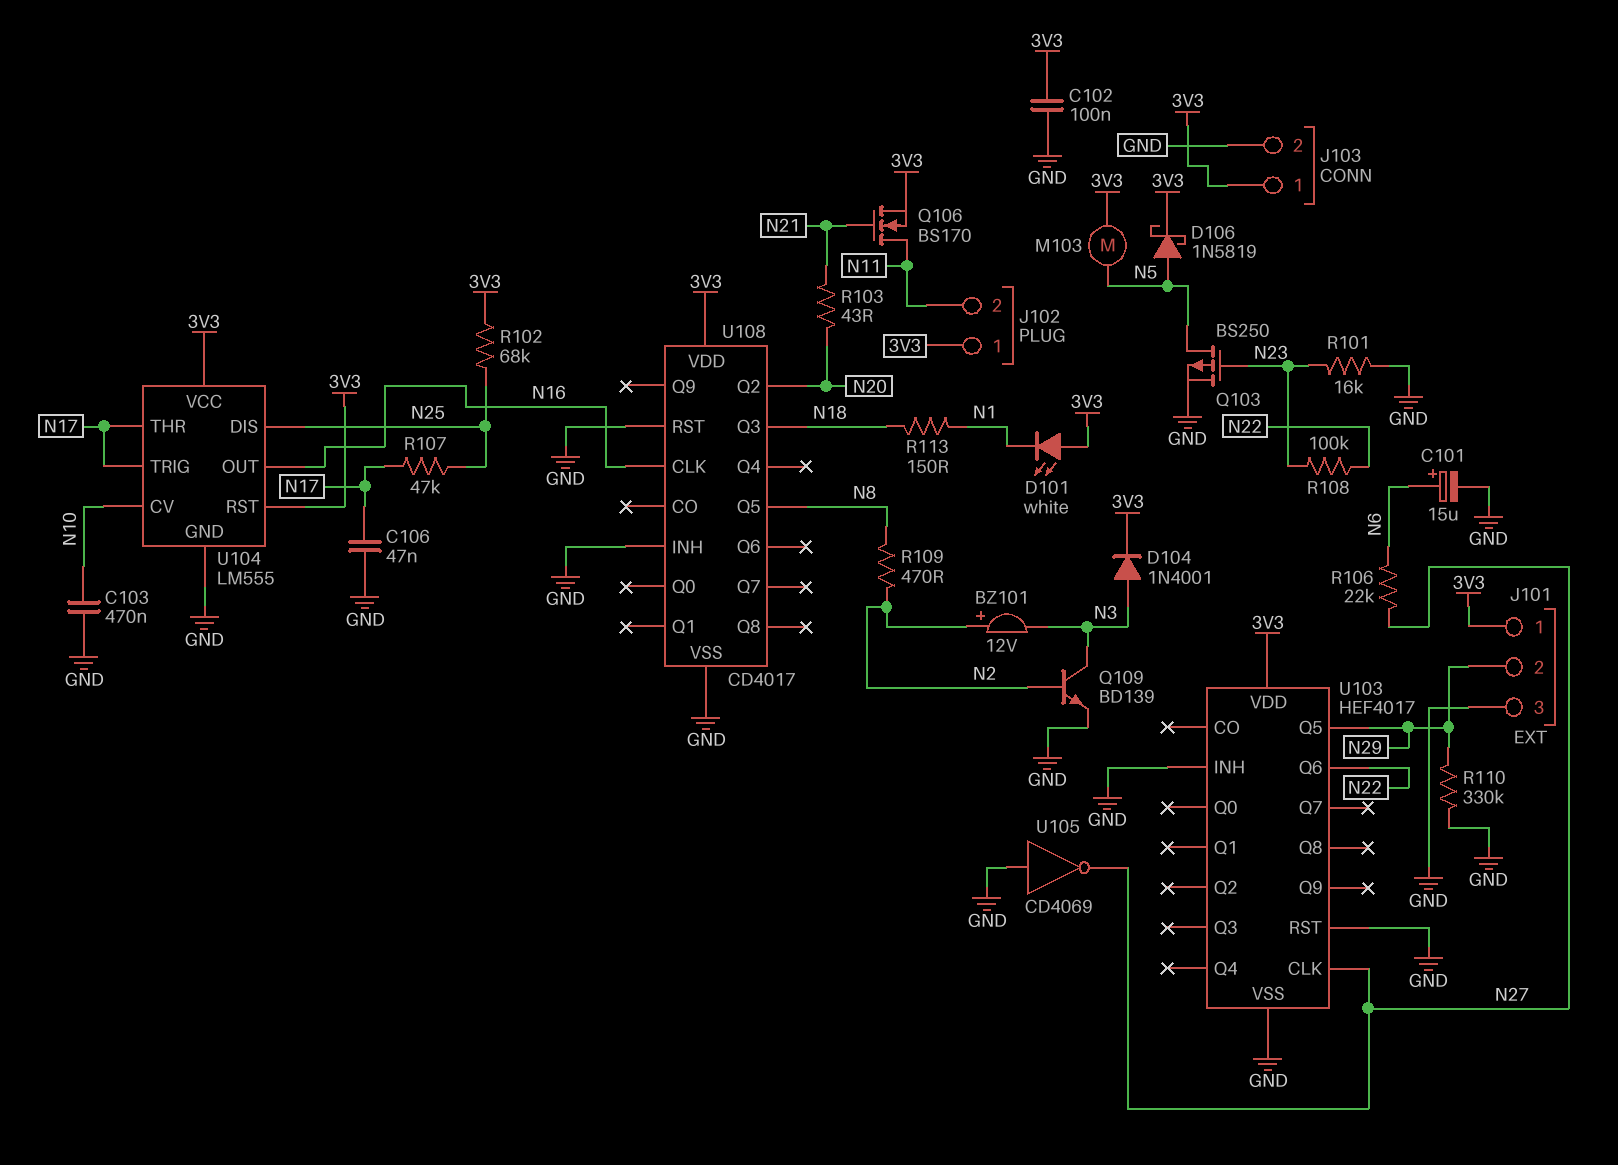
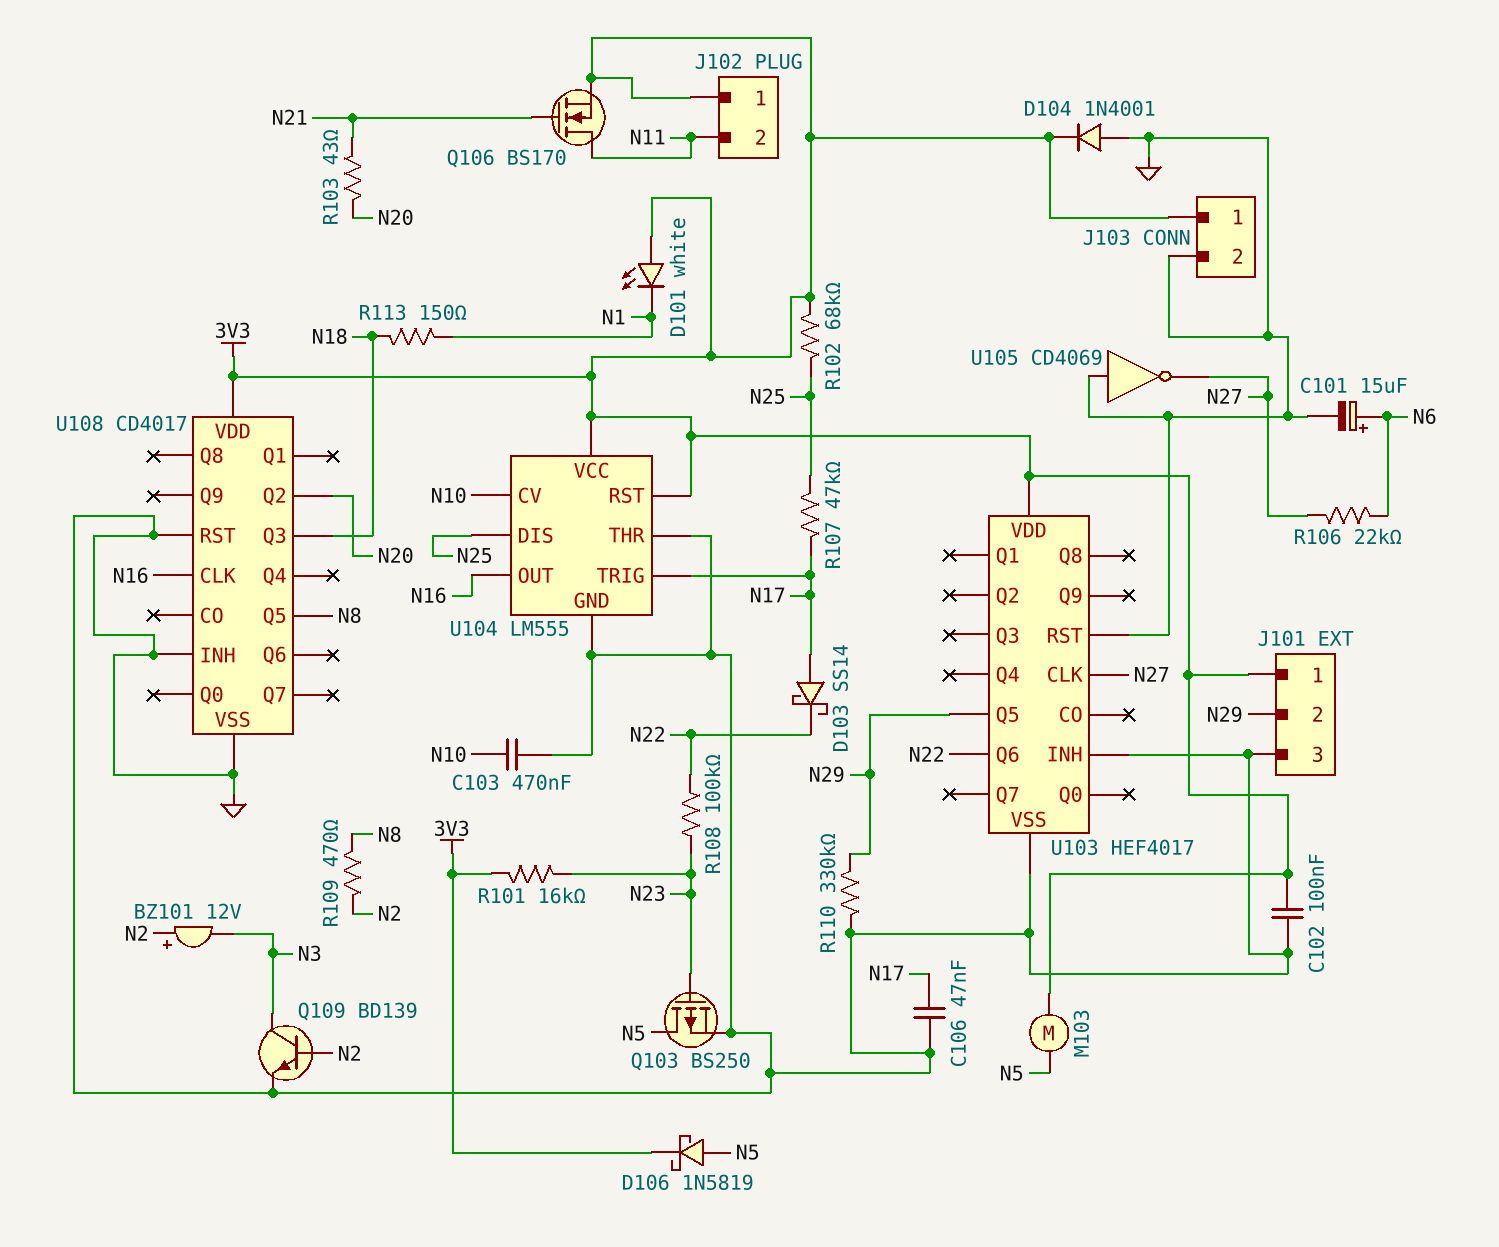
D103: none -> schottky SS14 (A N17, K N22)
D104: diode 1N4001 (A N3, K 3V3) -> diode 1N4001 (A GND, K 3V3)
R101: 16k (GND, N23) -> 16k (3V3, N23)
U104 pin THR: N17 -> GND

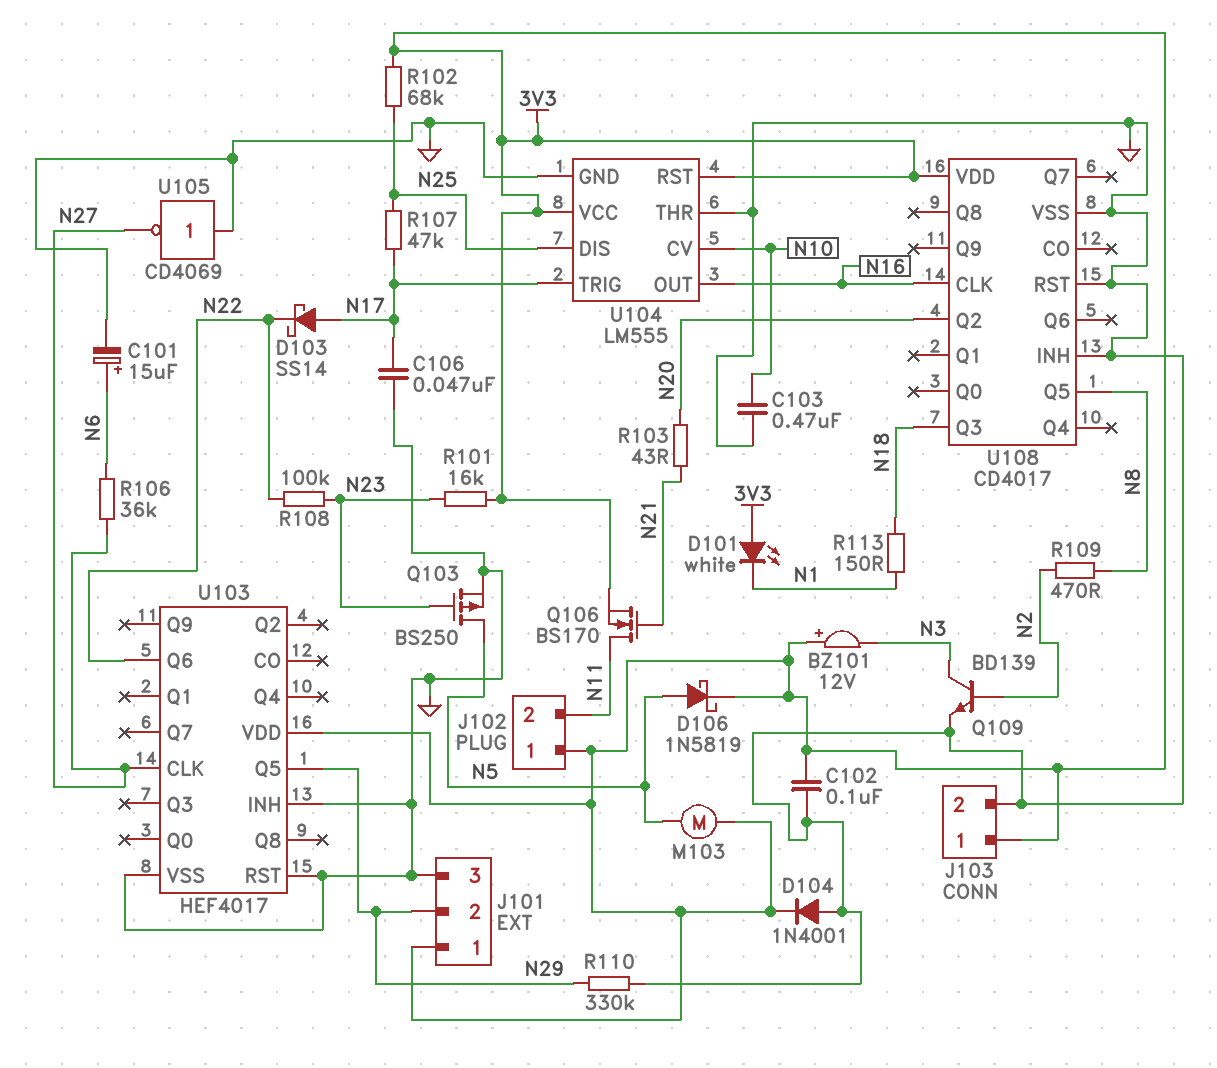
BZ101: buzzer 12V (plus N2, minus N3) -> buzzer 12V (plus 3V3, minus N3)
R106: 22k (N6, N27) -> 36k (N6, N27)

